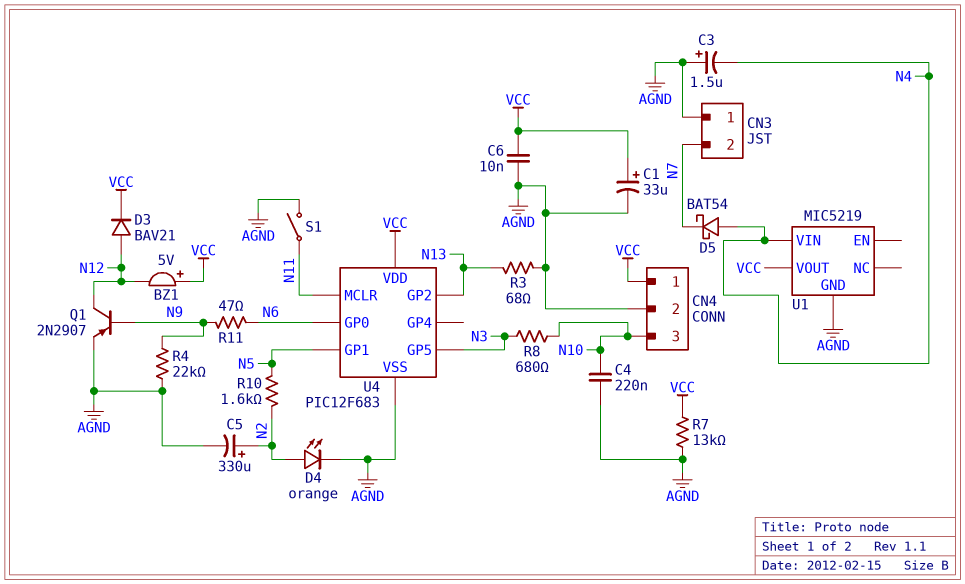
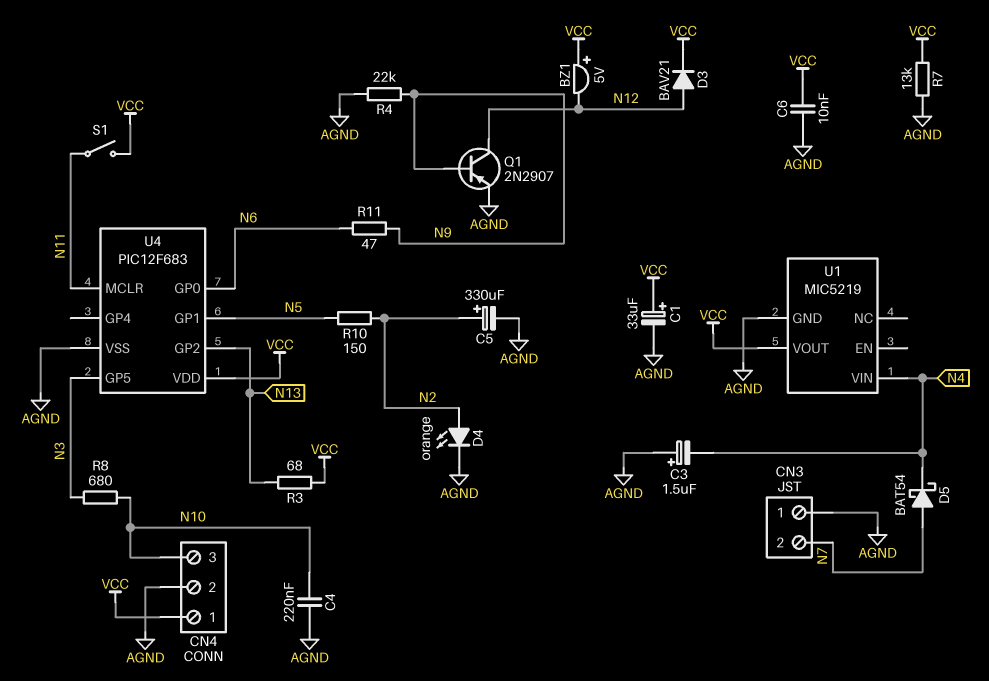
D5: schottky BAT54 (A N4, K N7) -> schottky BAT54 (A N7, K N4)
R3: 68 (AGND, N13) -> 68 (N13, VCC)
R10: 1.6k (N2, N5) -> 150 (N2, N5)
S1: switch (AGND, N11) -> switch (N11, VCC)

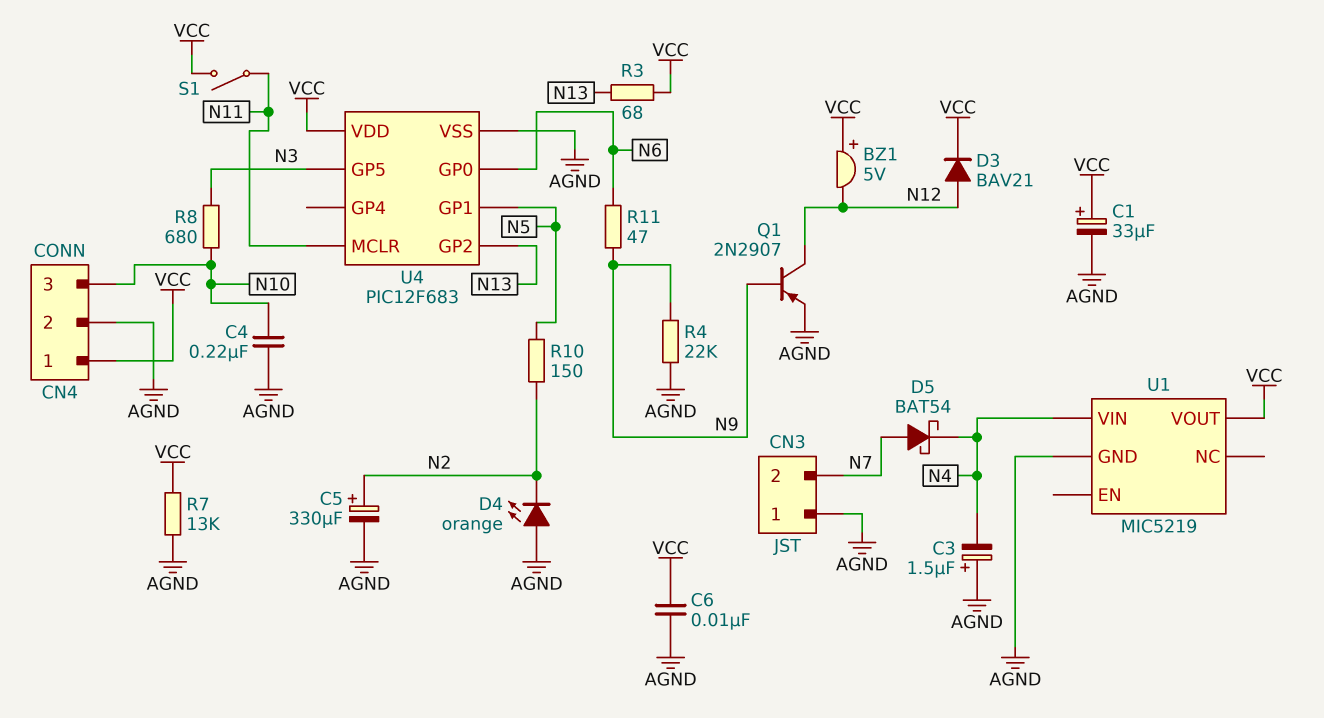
D4: LED orange (A N2, K AGND) -> LED orange (A AGND, K N2)

